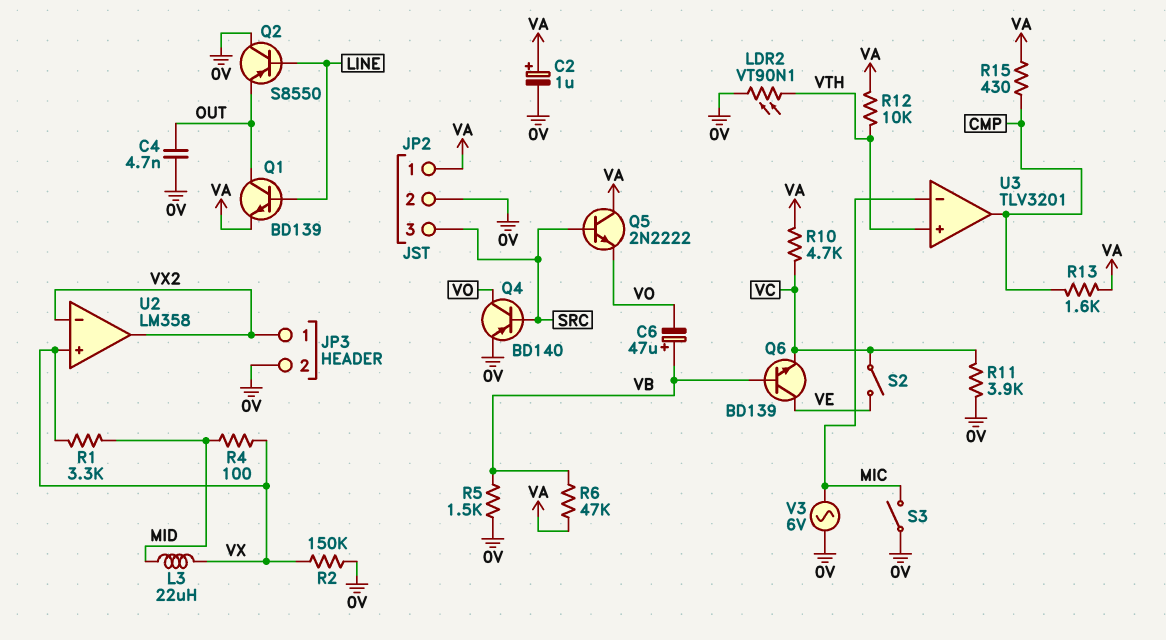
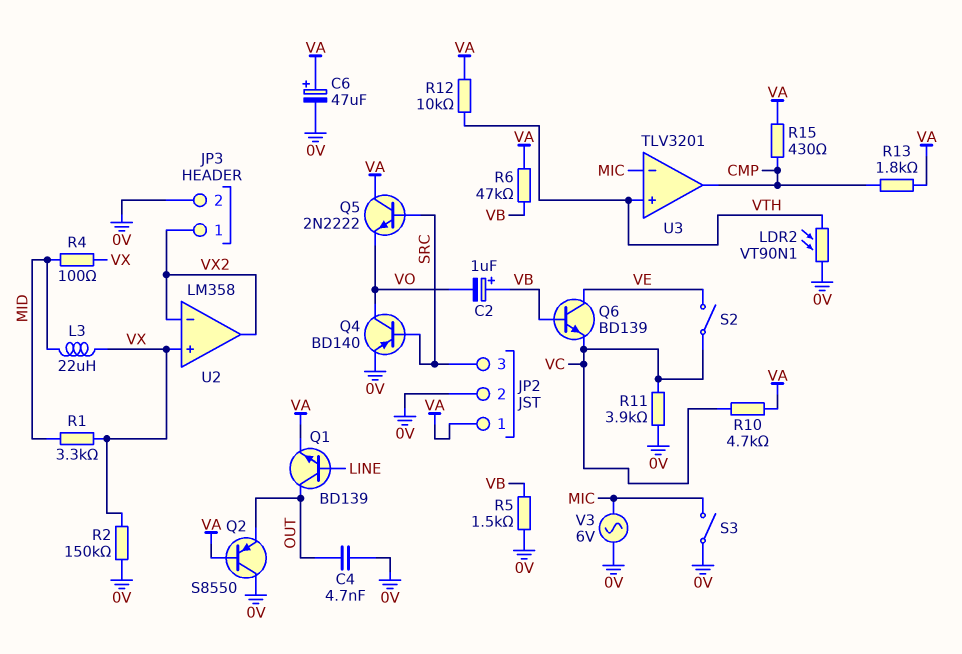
C2: 1uF (plus VA, minus 0V) -> 1uF (plus VB, minus VO)
C6: 47uF (plus VB, minus VO) -> 47uF (plus VA, minus 0V)
Q2: PNP S8550 (B LINE, C 0V, E OUT) -> PNP S8550 (B VA, C 0V, E OUT)
R13: 1.6k (CMP, VA) -> 1.8k (CMP, VA)

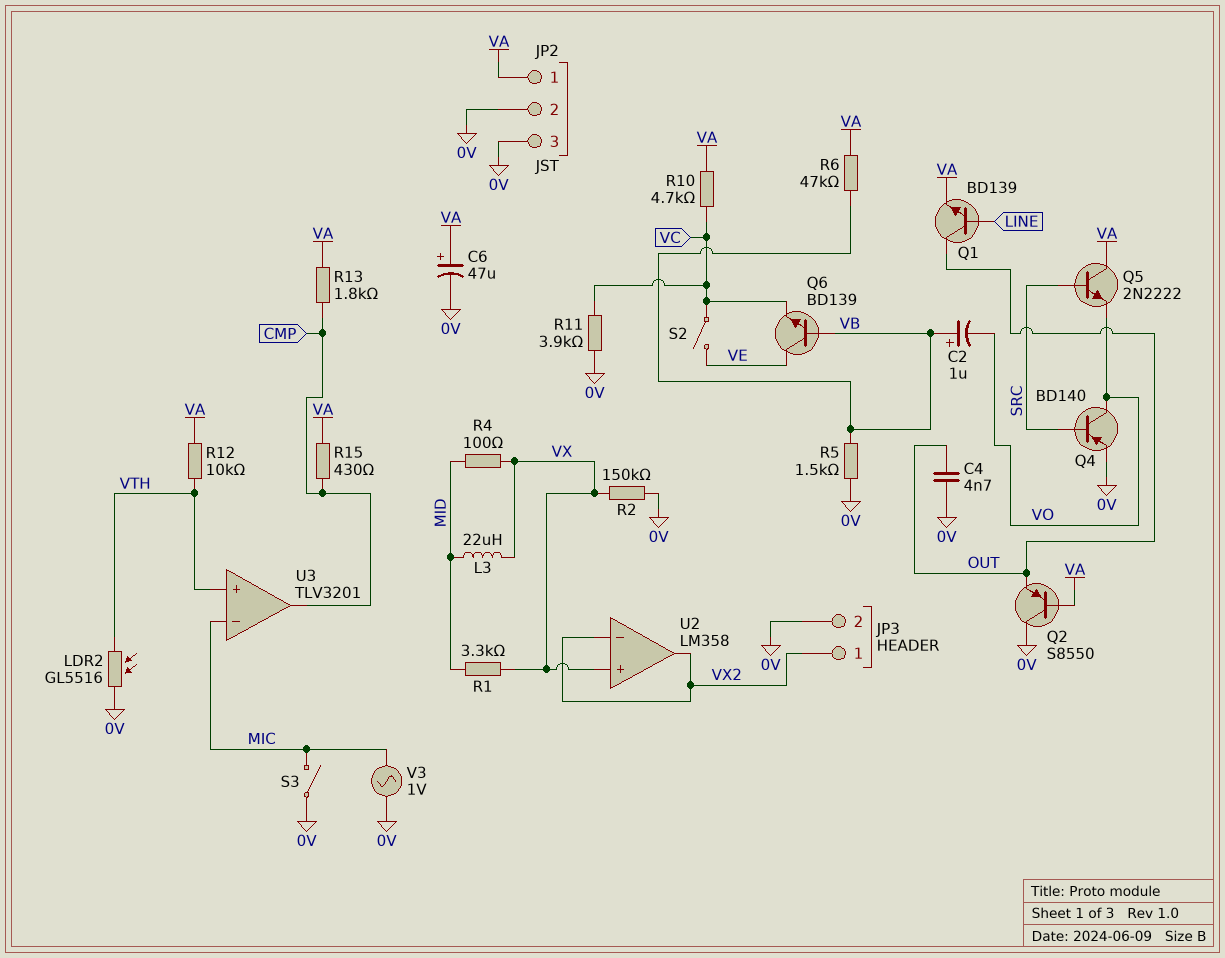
JP2 pin 3: SRC -> 0V
LDR2: VT90N1 (0V, VTH) -> GL5516 (0V, VTH)
V3: AC 6V (0V, MIC) -> AC 1V (0V, MIC)

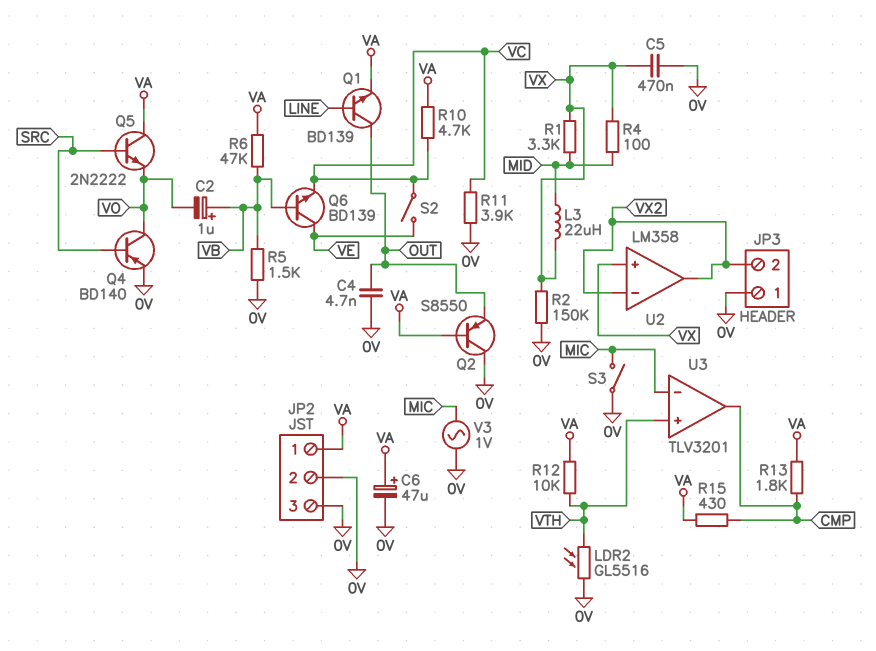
C5: none -> 470nF (0V, VX)
JP3 pin 1: VX2 -> 0V
JP3 pin 2: 0V -> VX2

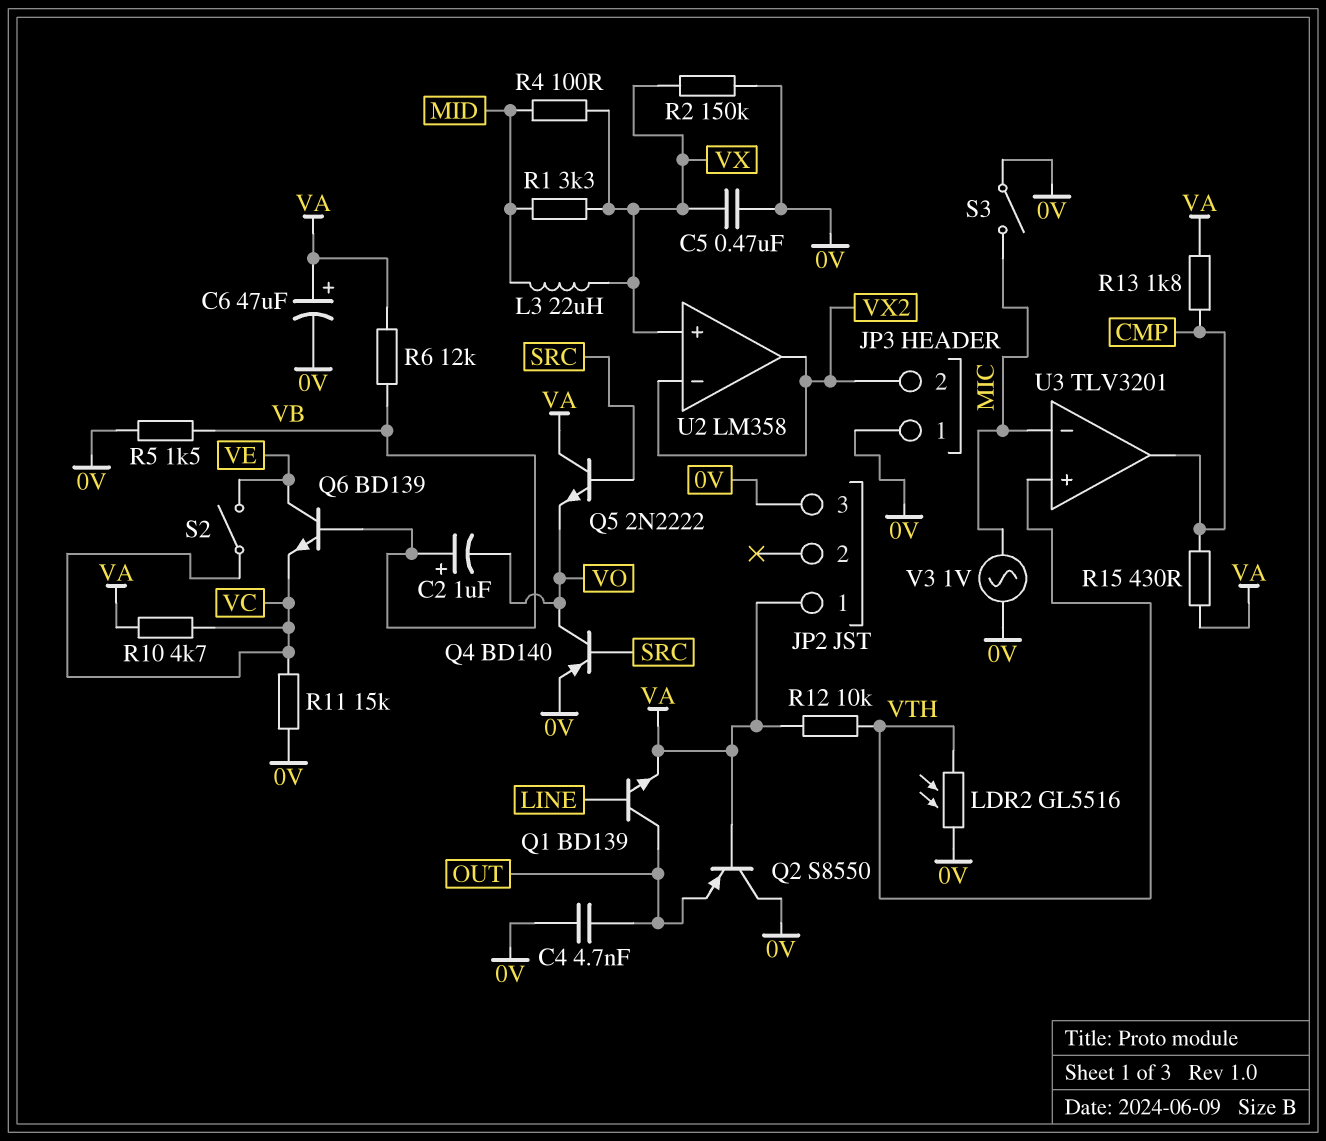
JP2 pin 2: 0V -> none
R6: 47k (VA, VB) -> 12k (VA, VB)
R11: 3.9k (0V, VC) -> 15k (0V, VC)

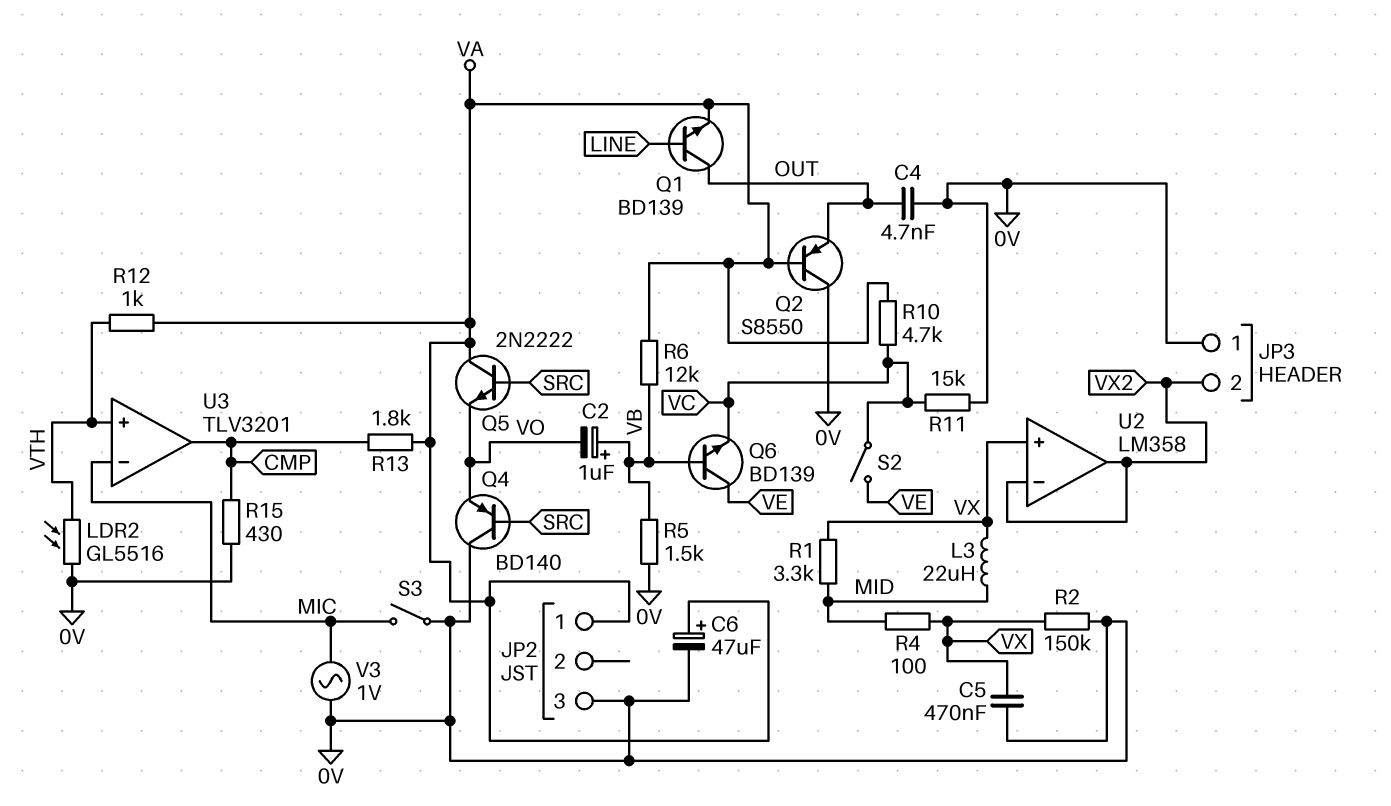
Q4: PNP BD140 (B SRC, C VO, E 0V) -> PNP BD140 (B SRC, C 0V, E VO)
R12: 10k (VA, VTH) -> 1k (VA, VTH)
R15: 430 (CMP, VA) -> 430 (0V, CMP)

